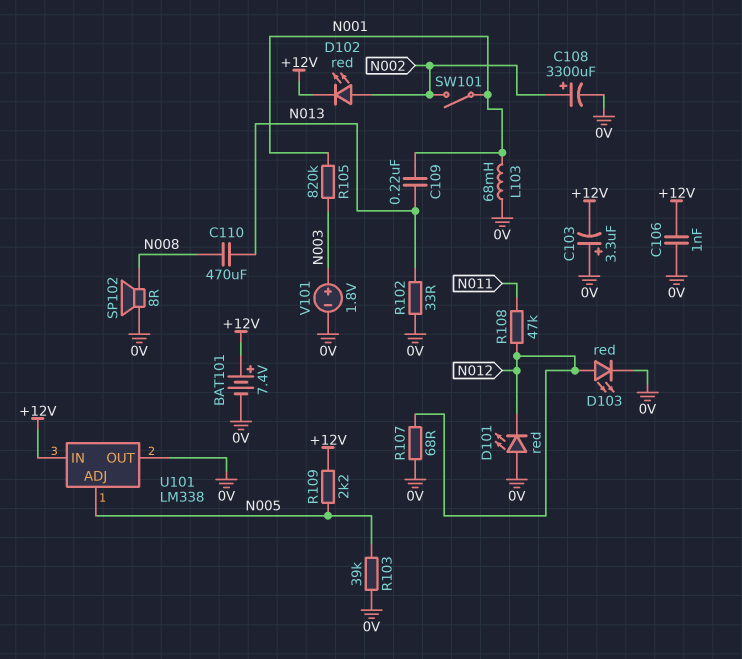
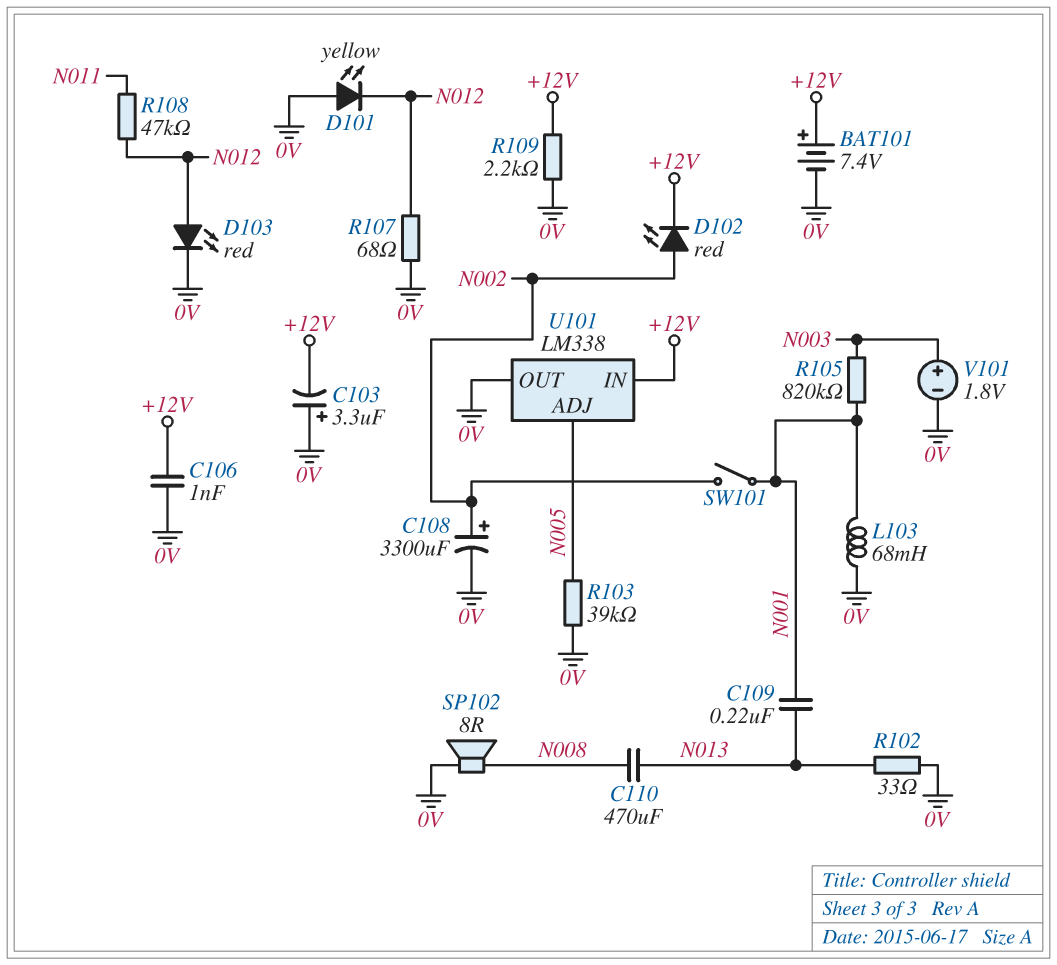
D101: LED red (A 0V, K N012) -> LED yellow (A 0V, K N012)
R109: 2.2k (+12V, N005) -> 2.2k (+12V, 0V)

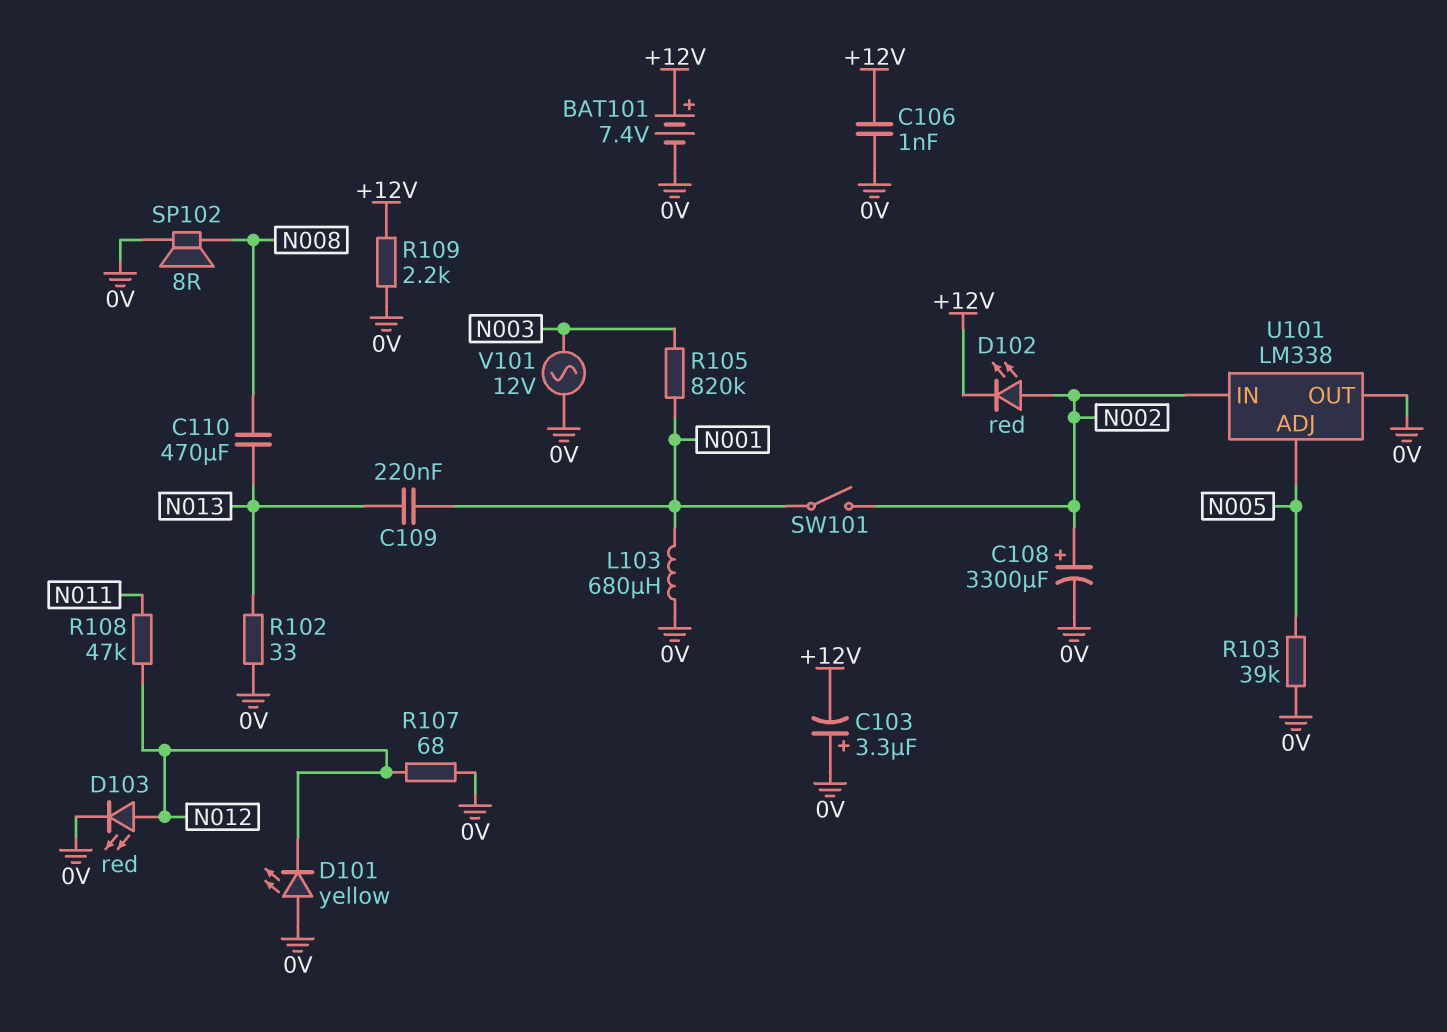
L103: 68mH (0V, N001) -> 680uH (0V, N001)
U101 pin IN: +12V -> N002
V101: 1.8V (plus N003, minus 0V) -> AC 12V (0V, N003)

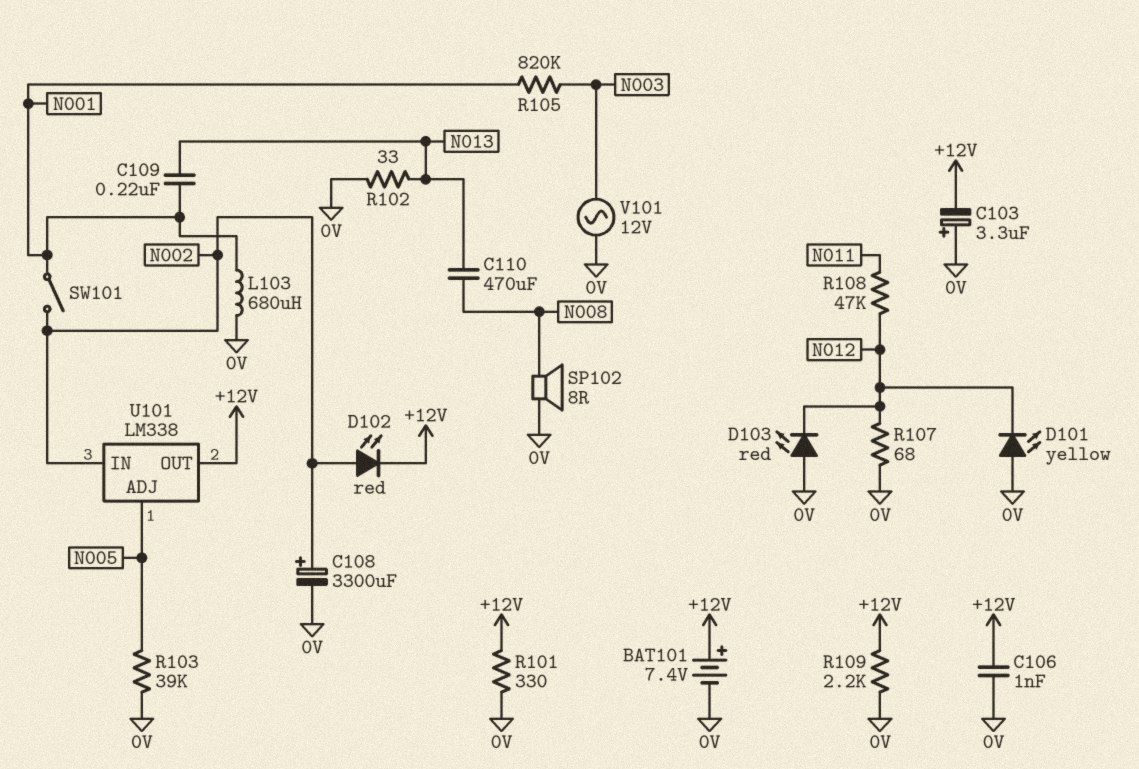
D103: LED red (A N012, K 0V) -> LED red (A 0V, K N012)
R101: none -> 330 (+12V, 0V)
U101 pin OUT: 0V -> +12V

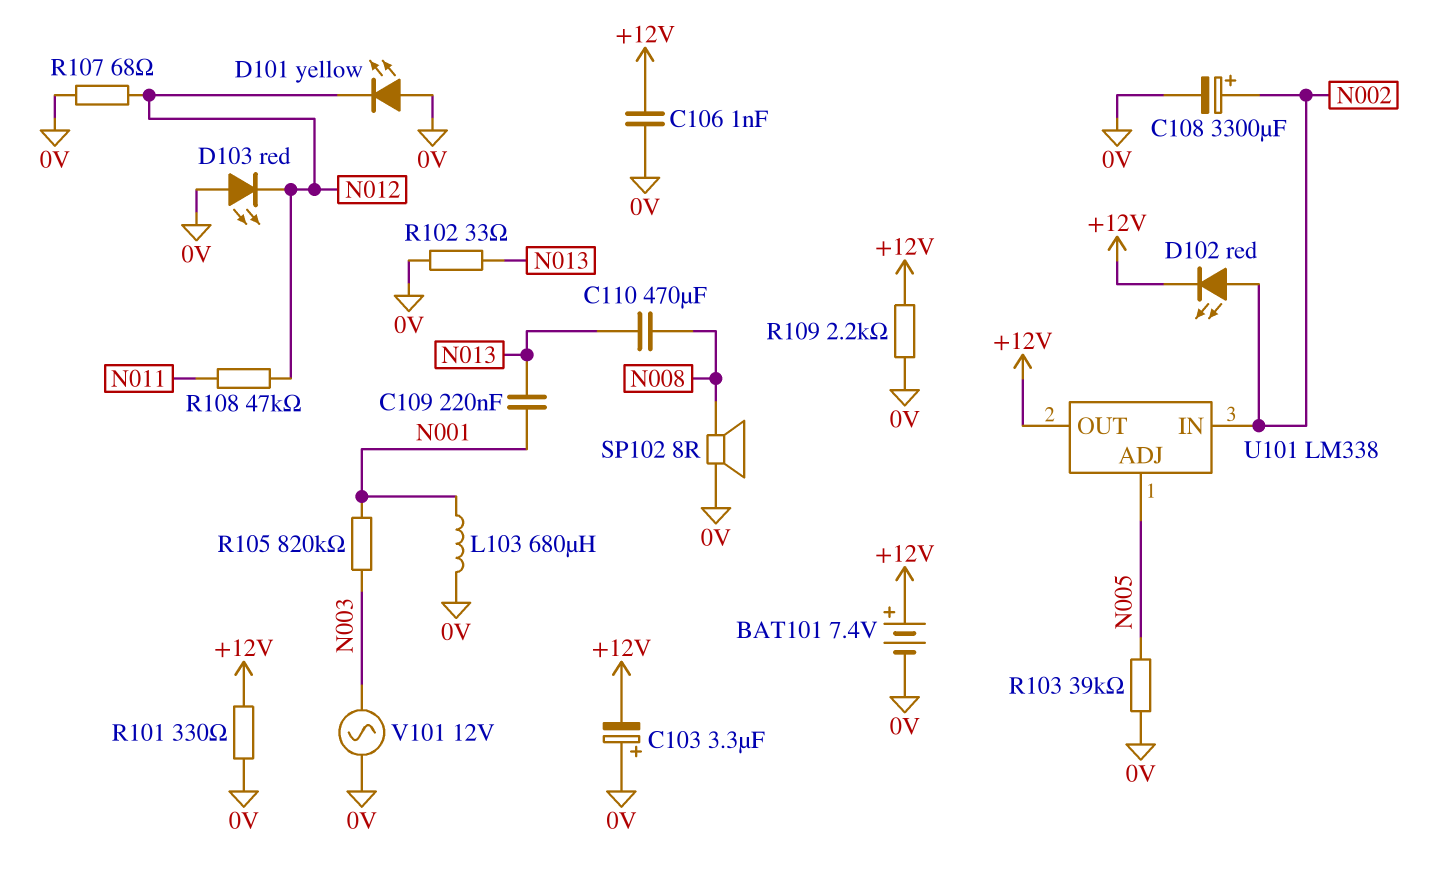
SW101: switch (N001, N002) -> none

